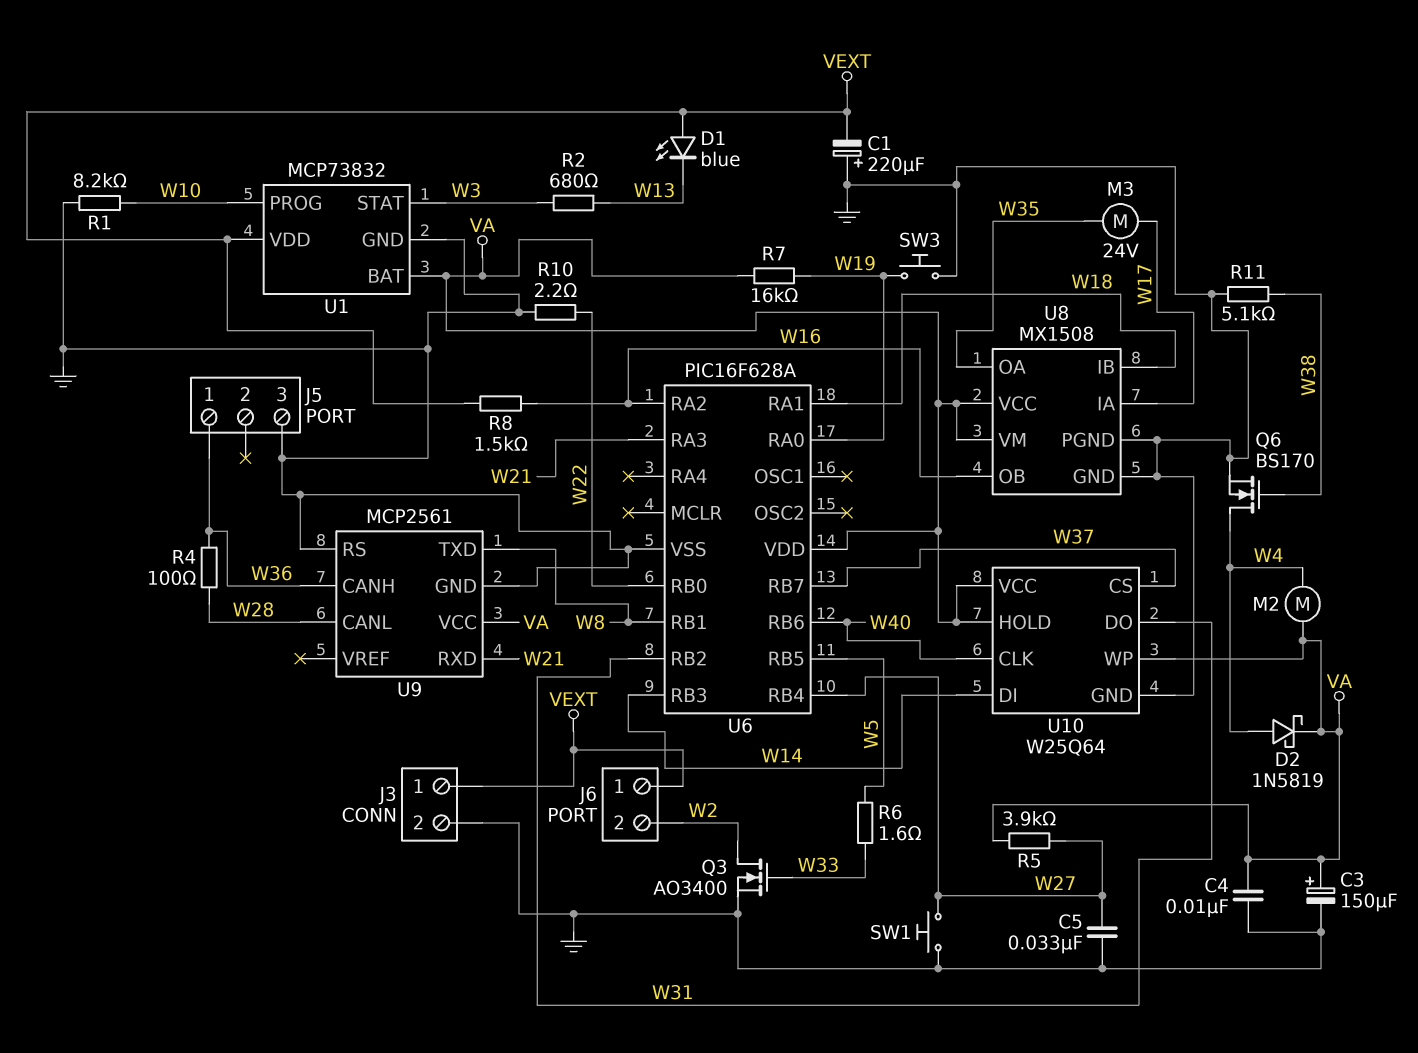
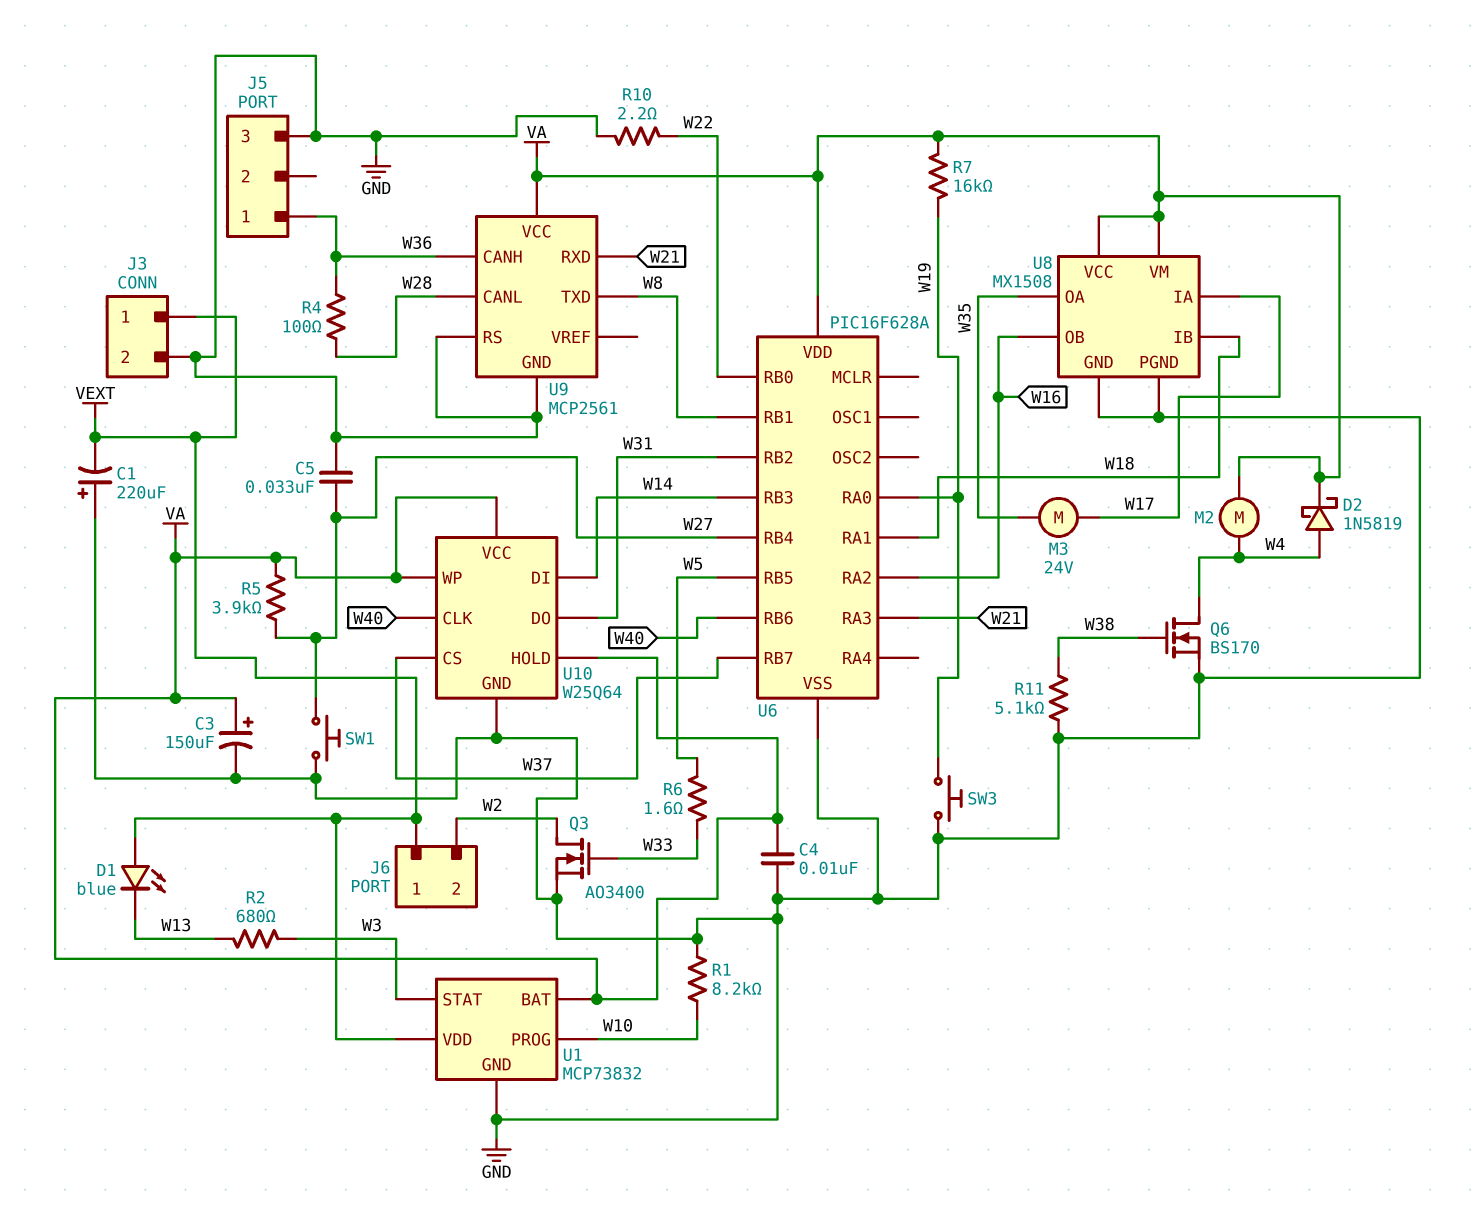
R8: 1.5k (VEXT, W16) -> none

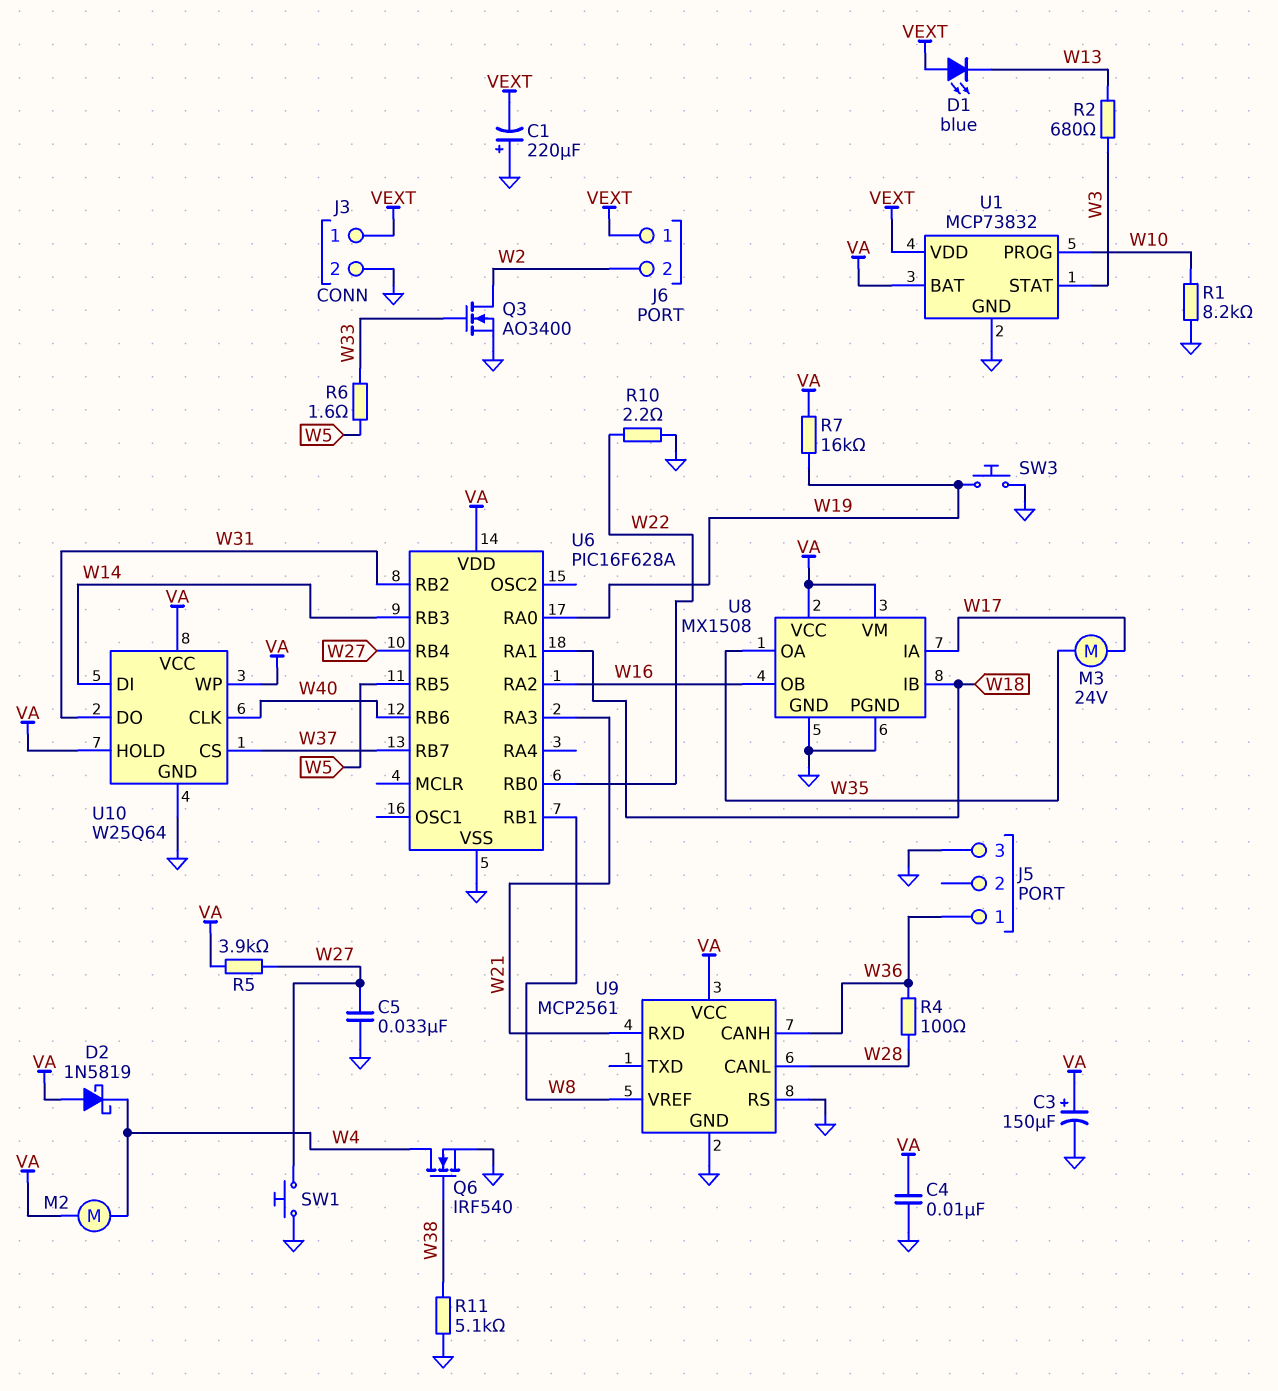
D2: schottky 1N5819 (A W4, K VA) -> schottky 1N5819 (A VA, K W4)
Q6: NMOS BS170 (G W38, D W4, S GND) -> NMOS IRF540 (G W38, D W4, S GND)
U9 pin TXD: W8 -> none
U9 pin VREF: none -> W8

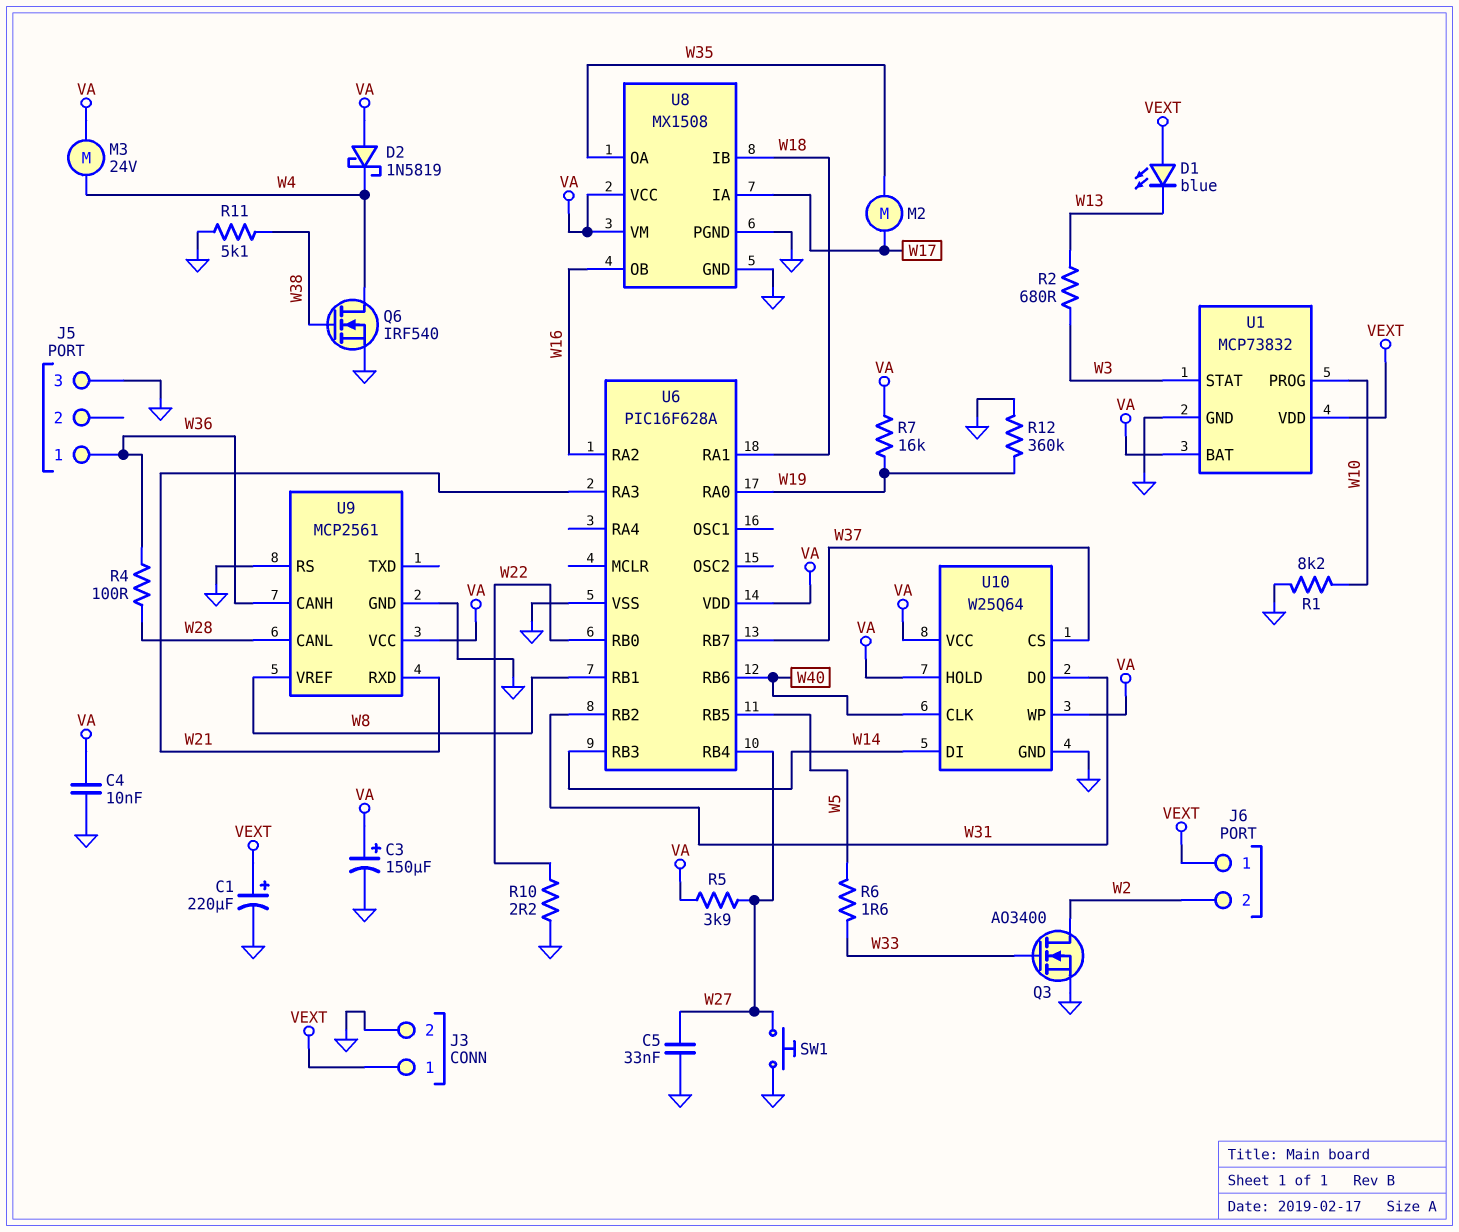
C1: 220uF (plus GND, minus VEXT) -> 220uF (plus VEXT, minus GND)
M2: motor (VA, W4) -> motor (W17, W35)
M3: motor 24V (W17, W35) -> motor 24V (VA, W4)
R12: none -> 360k (GND, W19)
SW3: button (GND, W19) -> none

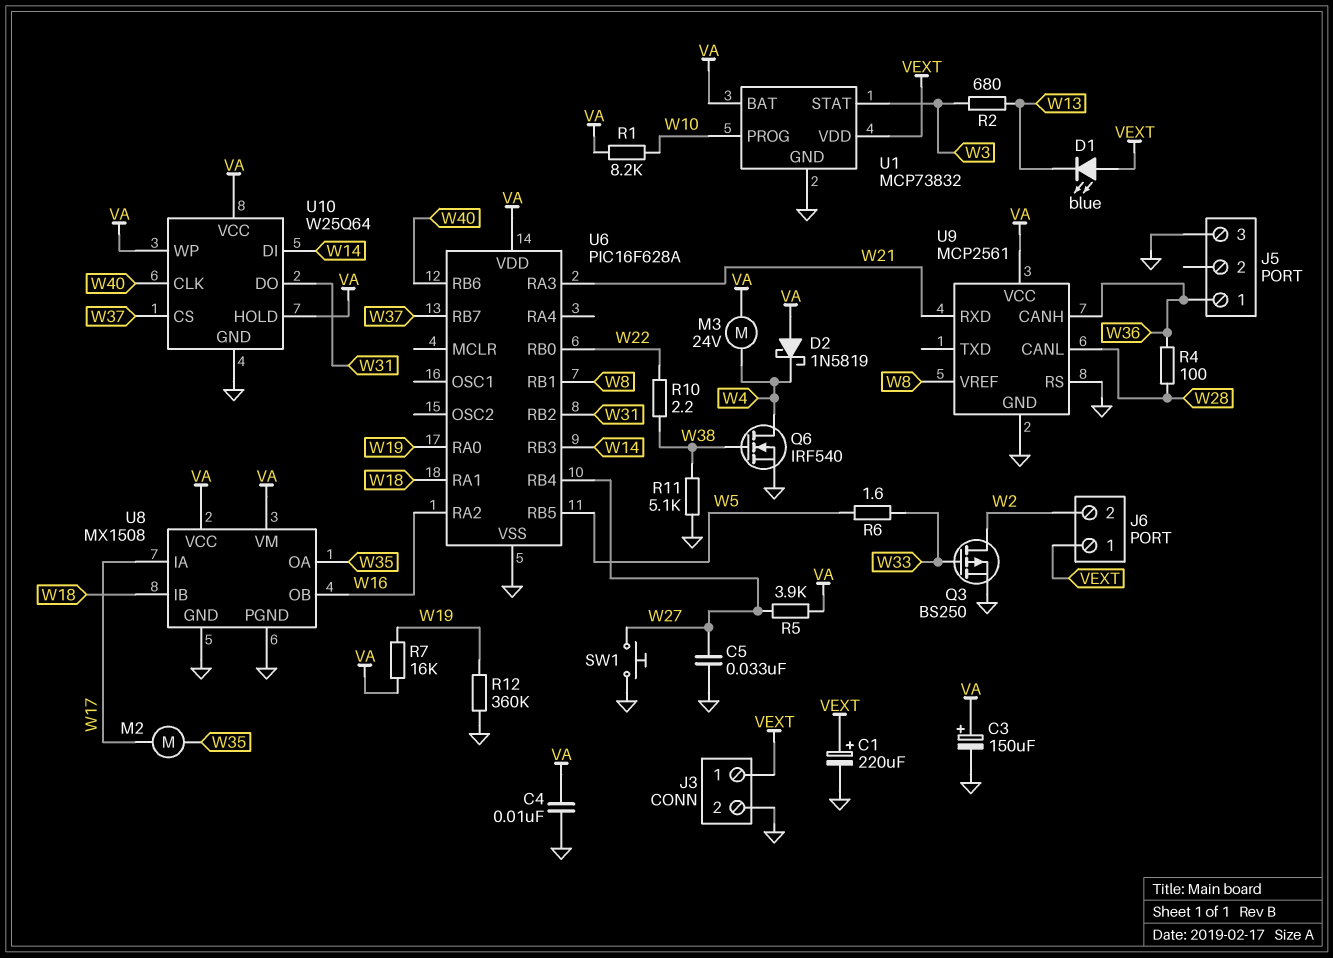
Q3: NMOS AO3400 (G W33, D W2, S GND) -> PMOS BS250 (G W33, D W2, S GND)
R1: 8.2k (GND, W10) -> 8.2k (VA, W10)
R10: 2.2 (GND, W22) -> 2.2 (W22, W38)

